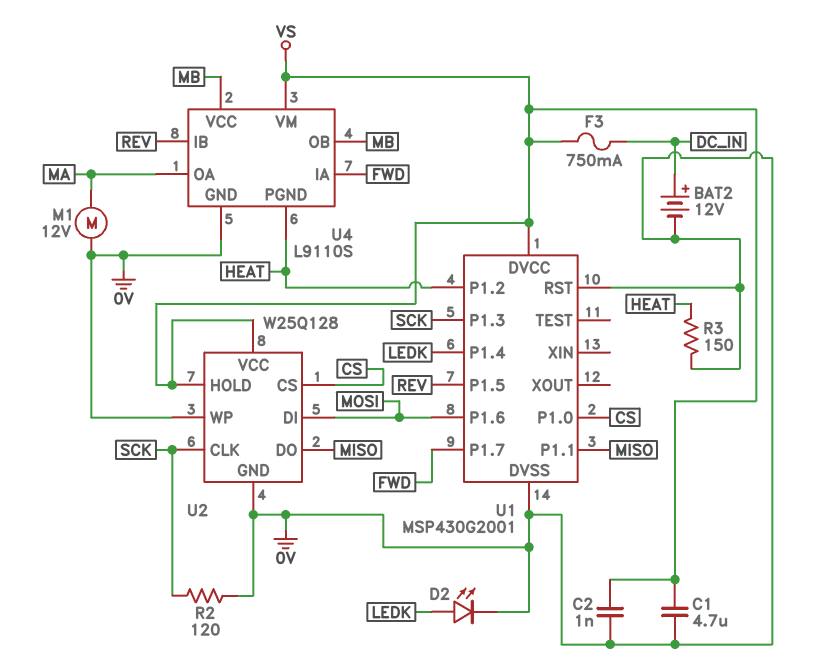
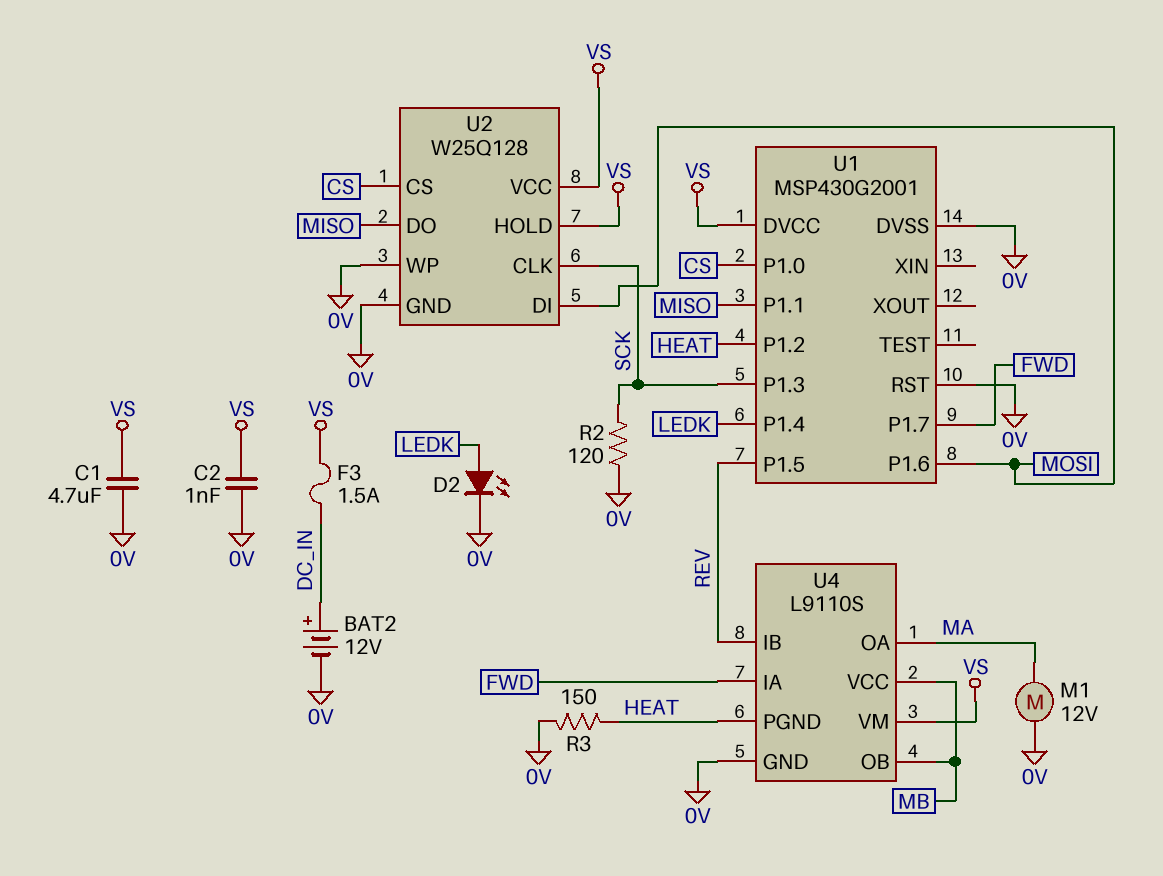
F3: 750mA (DC_IN, VS) -> 1.5A (DC_IN, VS)

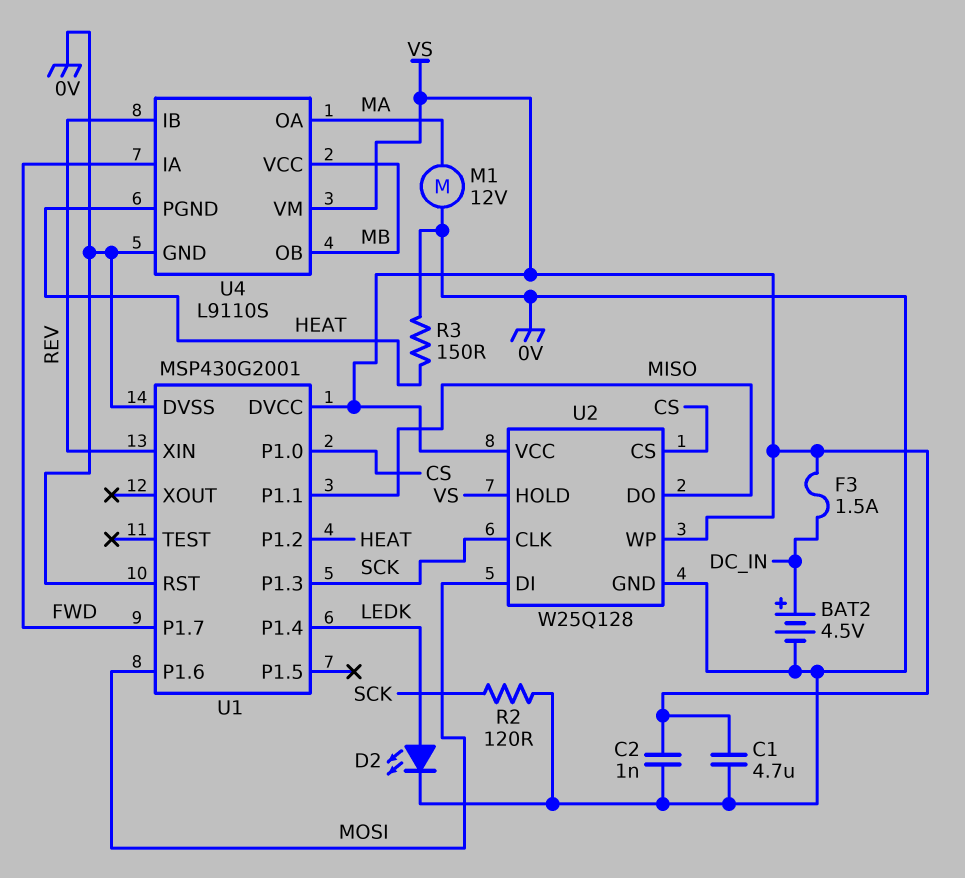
BAT2: 12V (plus DC_IN, minus 0V) -> 4.5V (plus DC_IN, minus 0V)
U1 pin P1.5: REV -> none
U1 pin XIN: none -> REV
U2 pin WP: 0V -> VS

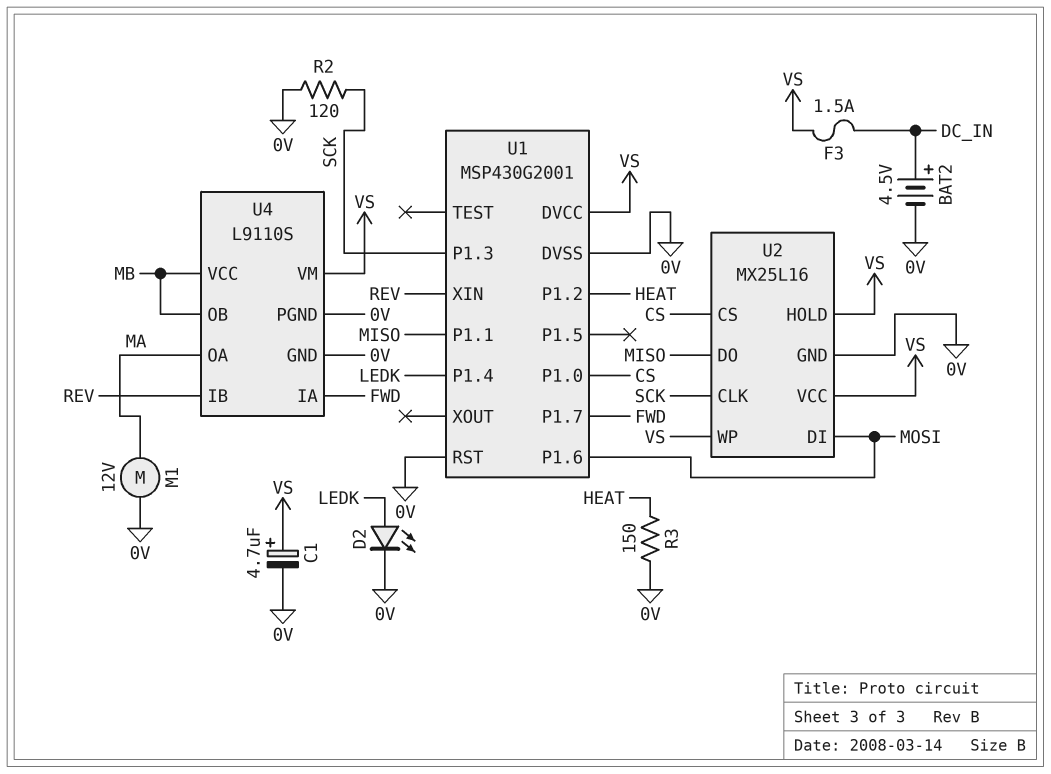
C1: 4.7uF (0V, VS) -> 4.7uF (plus VS, minus 0V)
C2: 1nF (0V, VS) -> none
U2: W25Q128 -> MX25L16
U4 pin PGND: HEAT -> 0V

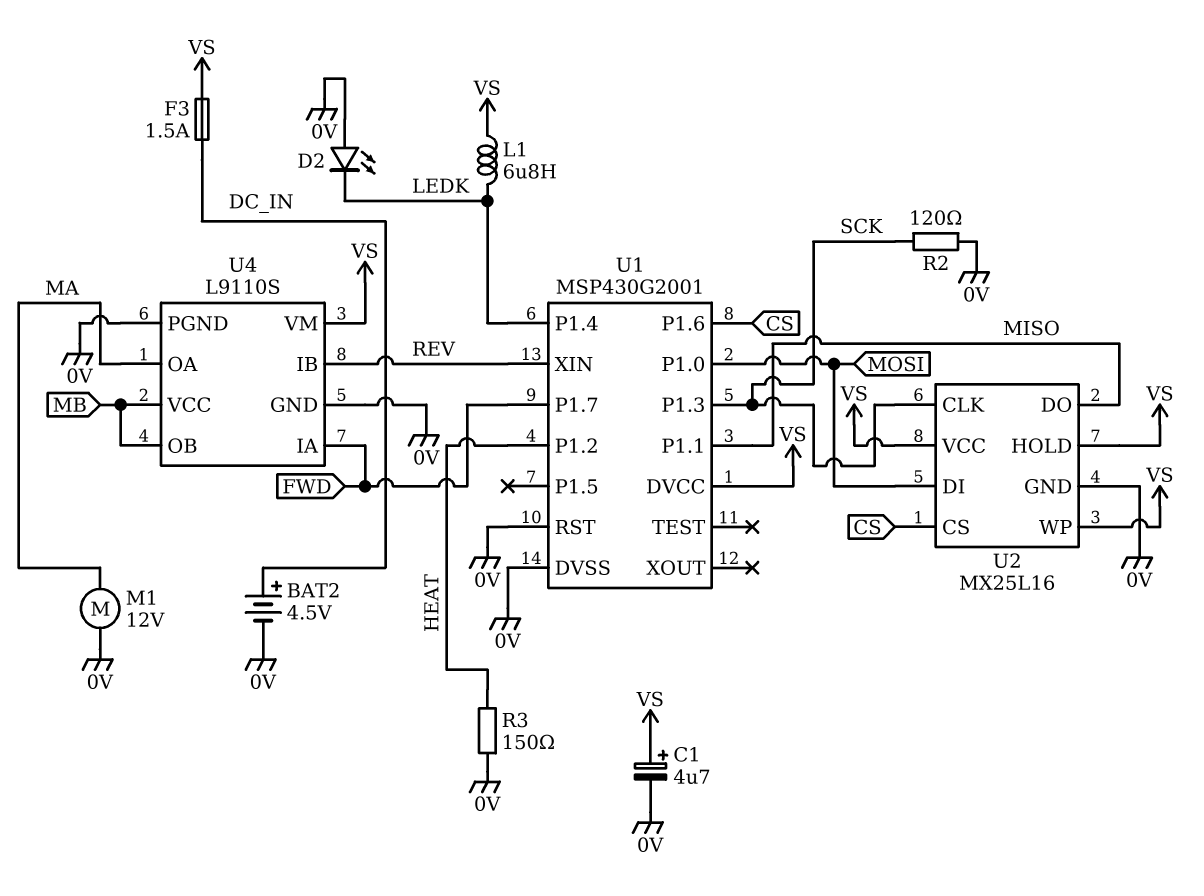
D2: LED (A LEDK, K 0V) -> LED (A 0V, K LEDK)
L1: none -> 6.8uH (LEDK, VS)
U1 pin P1.0: CS -> MOSI
U1 pin P1.6: MOSI -> CS

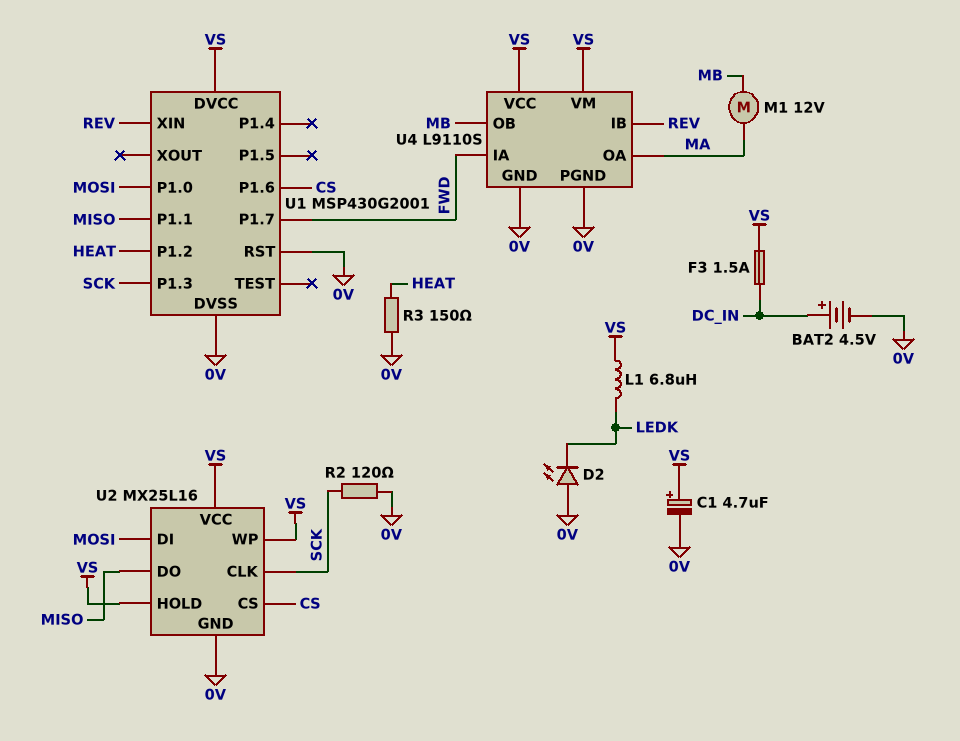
M1: motor 12V (0V, MA) -> motor 12V (MA, MB)
U1 pin P1.4: LEDK -> none
U4 pin VCC: MB -> VS

